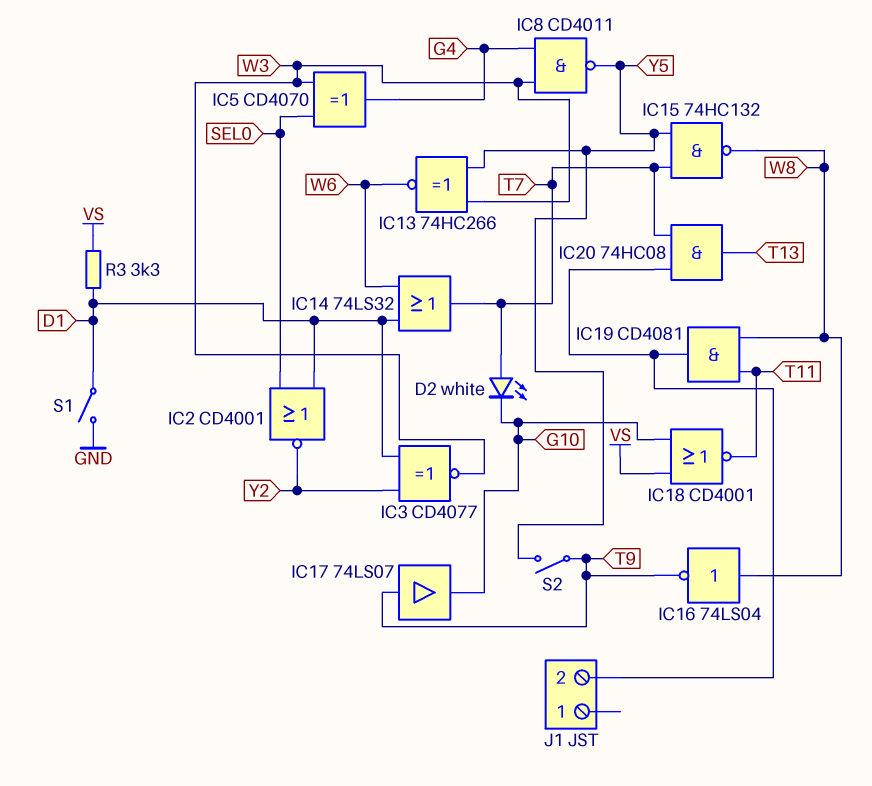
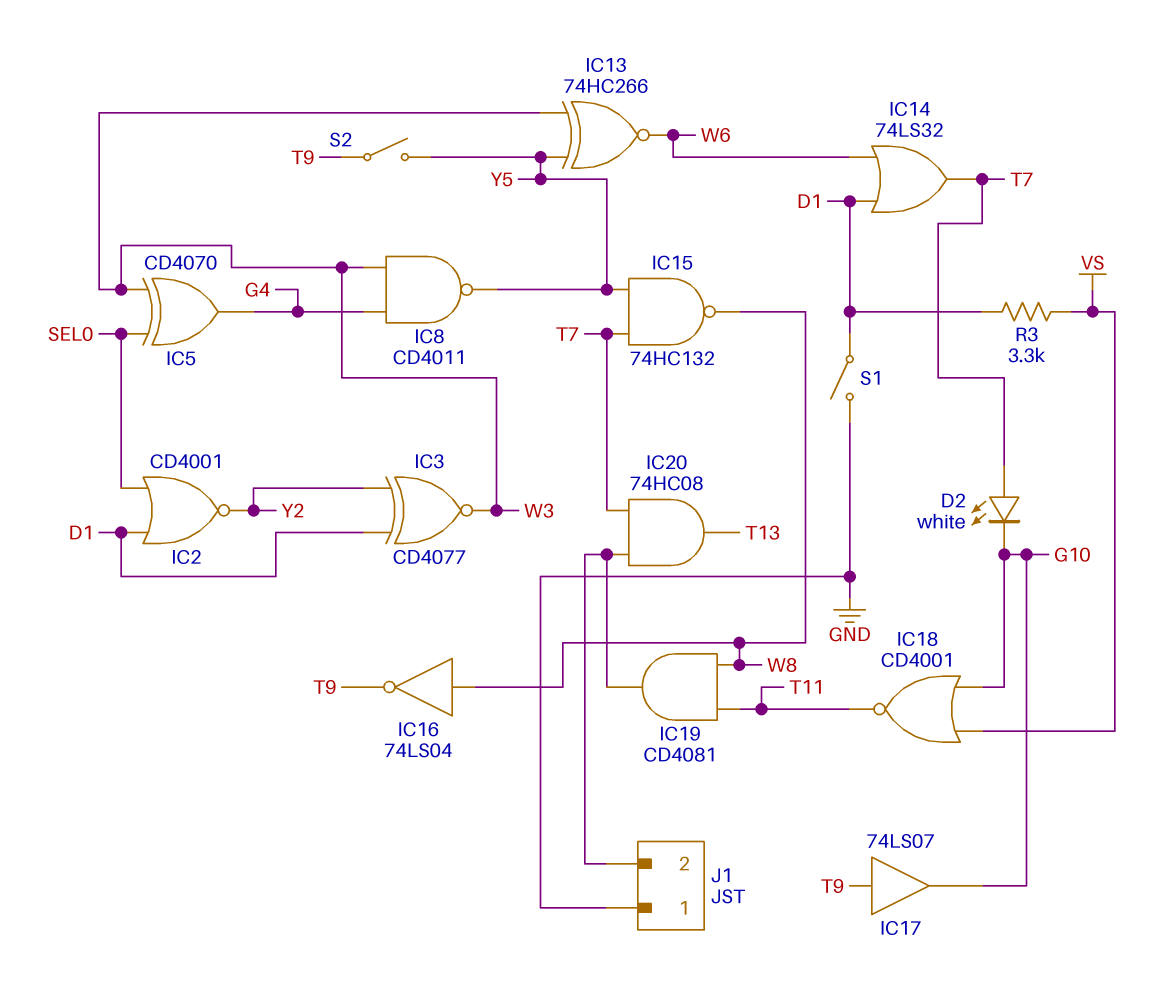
J1 pin 1: none -> GND

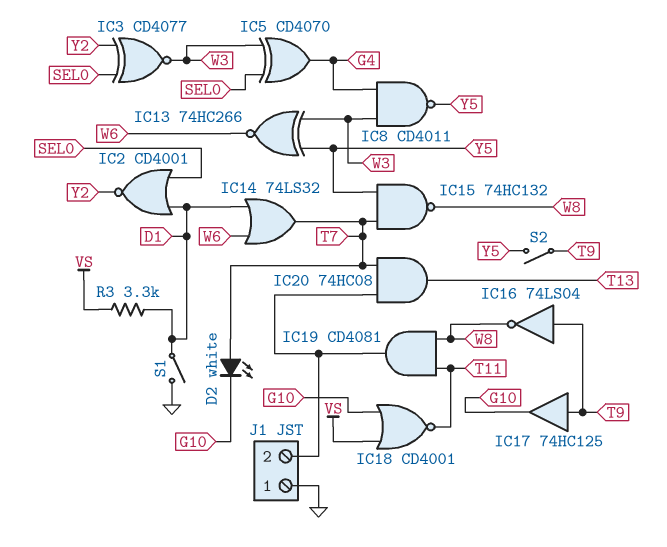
IC3: XNOR CD4077 (in D1, in Y2, out W3) -> XNOR CD4077 (in SEL0, in Y2, out W3)
IC16: NOT 74LS04 (in W8, out T9) -> NOT 74LS04 (in T9, out W8)
IC17: buffer 74LS07 (in T9, out G10) -> buffer 74HC125 (in T9, out G10)

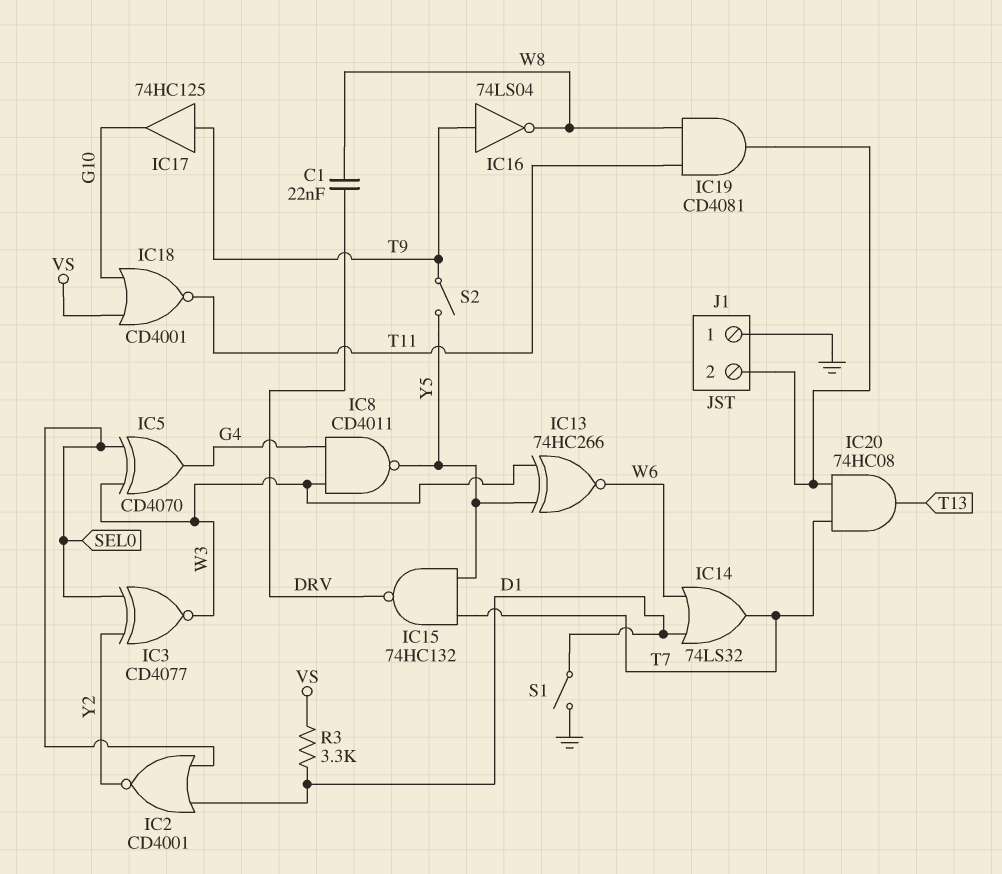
C1: none -> 22nF (DRV, W8)
D2: LED white (A T7, K G10) -> none
IC15: NAND 74HC132 (in T7, in Y5, out W8) -> NAND 74HC132 (in T7, in Y5, out DRV)

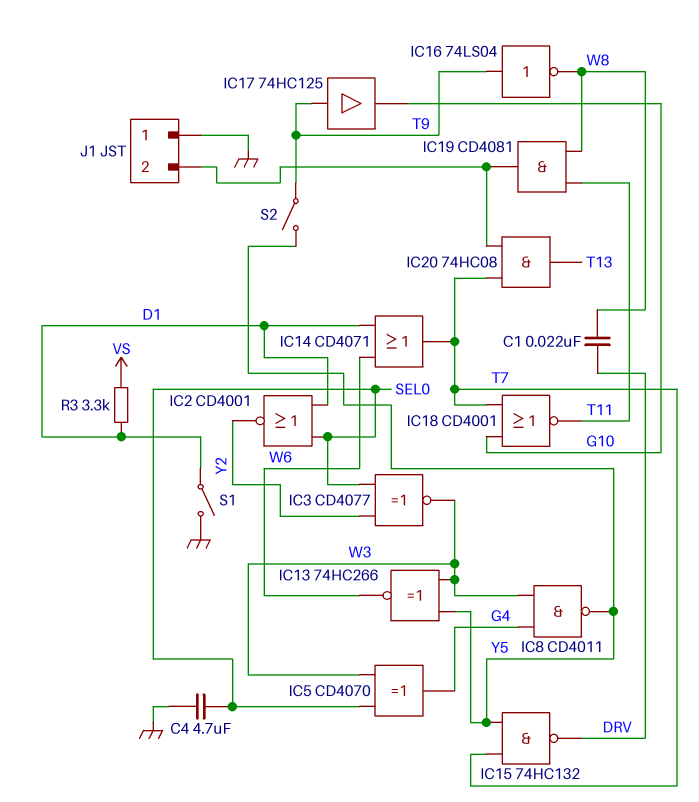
C4: none -> 4.7uF (GND, SEL0)
IC14: OR 74LS32 (in D1, in W6, out T7) -> OR CD4071 (in D1, in W6, out T7)
IC18: NOR CD4001 (in G10, in VS, out T11) -> NOR CD4001 (in G10, in T7, out T11)

